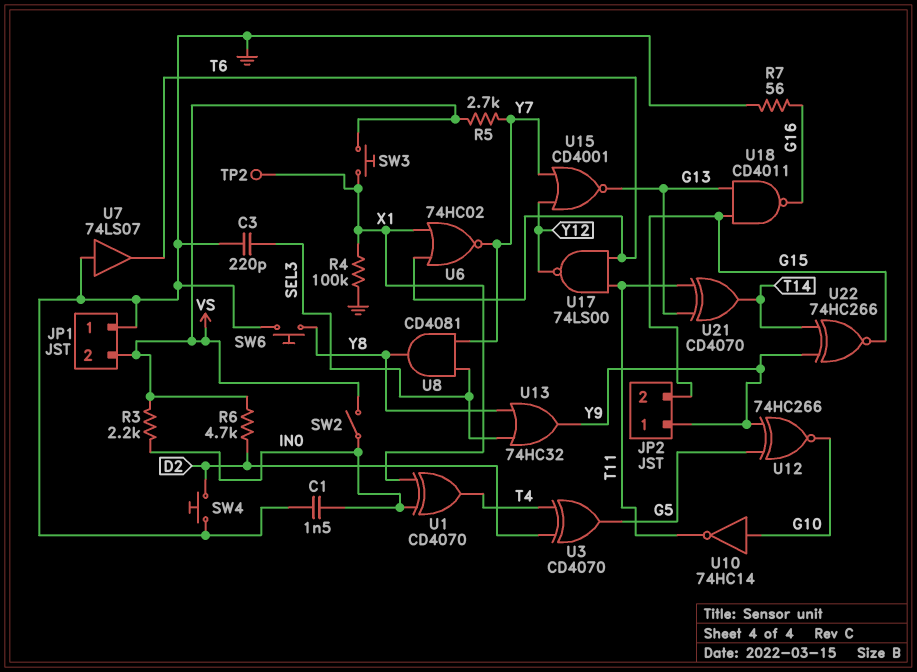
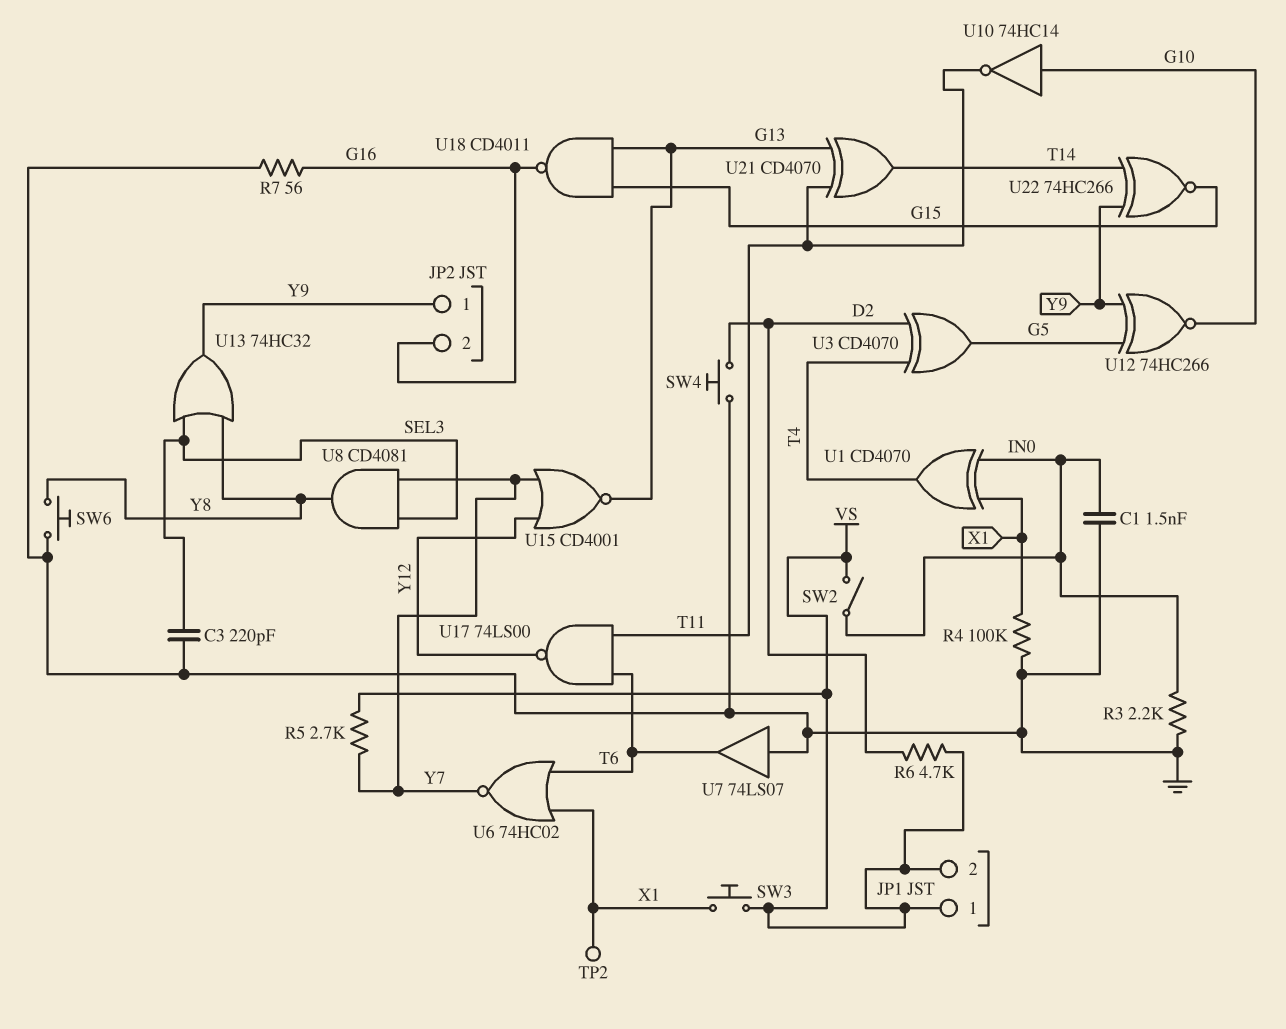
JP1 pin 1: GND -> VS
JP2 pin 2: G15 -> G16
R3: 2.2k (IN0, VS) -> 2.2k (GND, IN0)

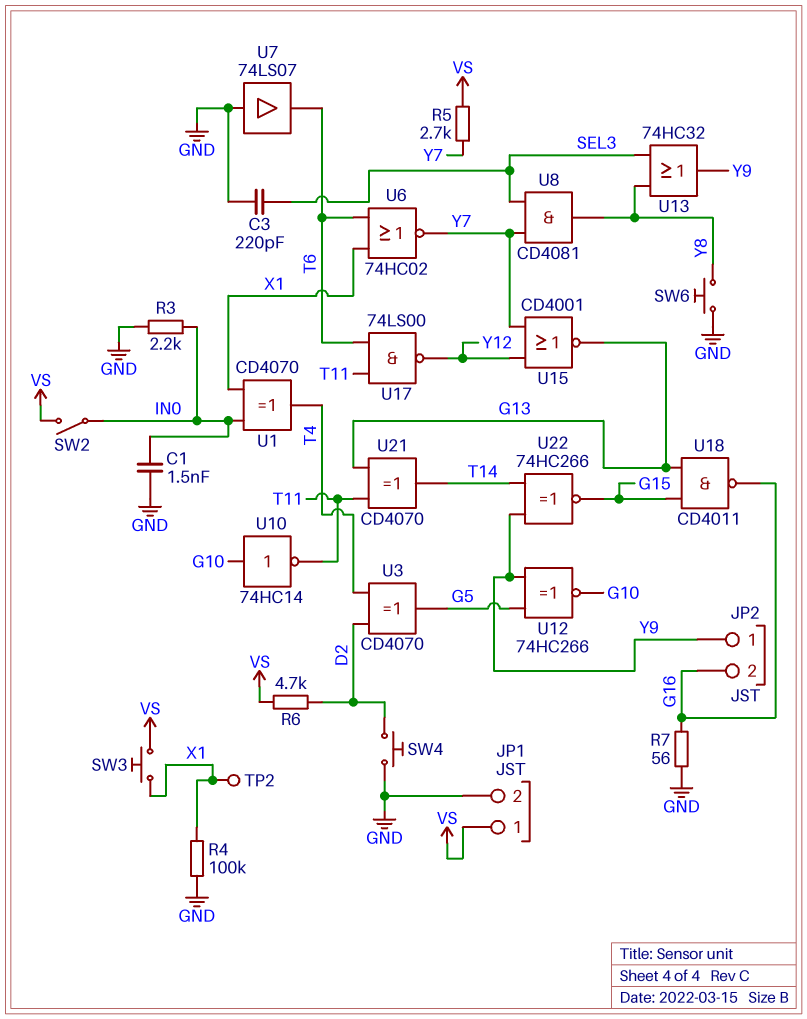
JP1 pin 2: VS -> GND

